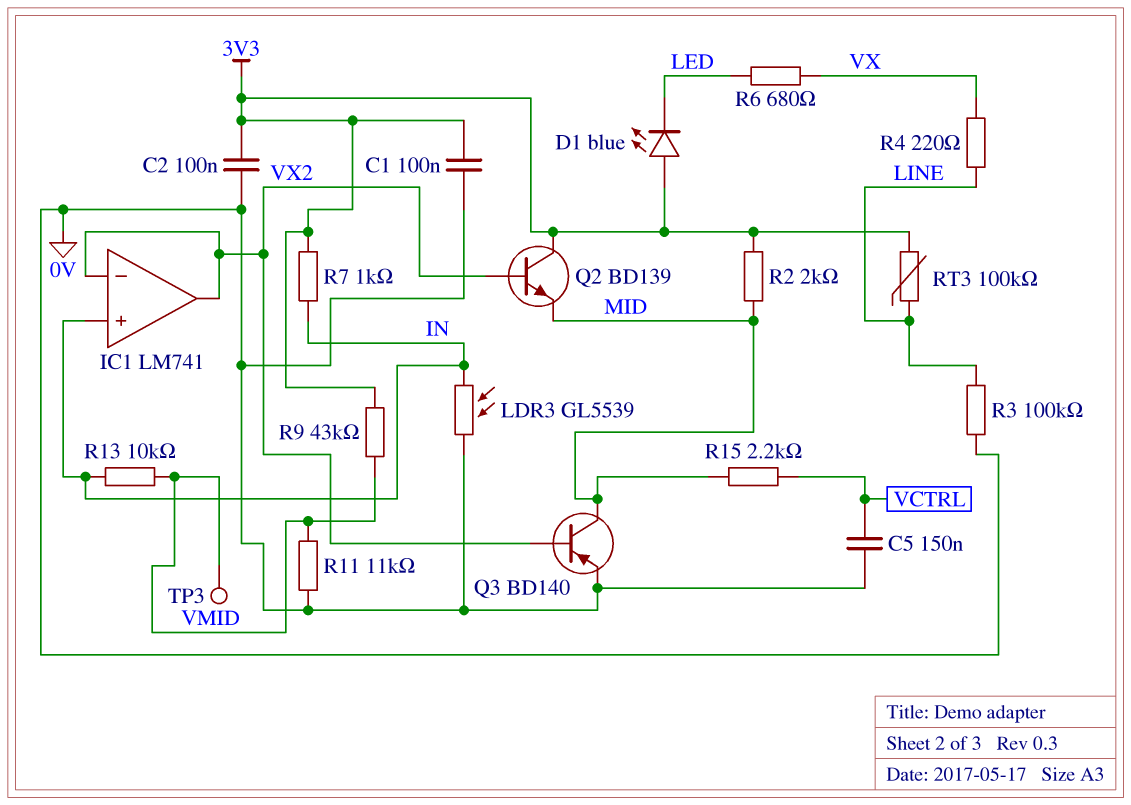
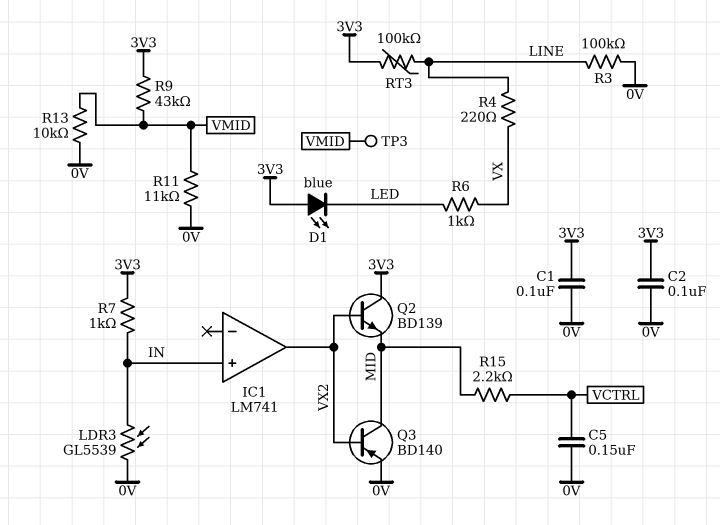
IC1 pin in-: VX2 -> none
R2: 2k (3V3, MID) -> none
R6: 680 (LED, VX) -> 1k (LED, VX)
R13: 10k (IN, VMID) -> 10k (0V, VMID)

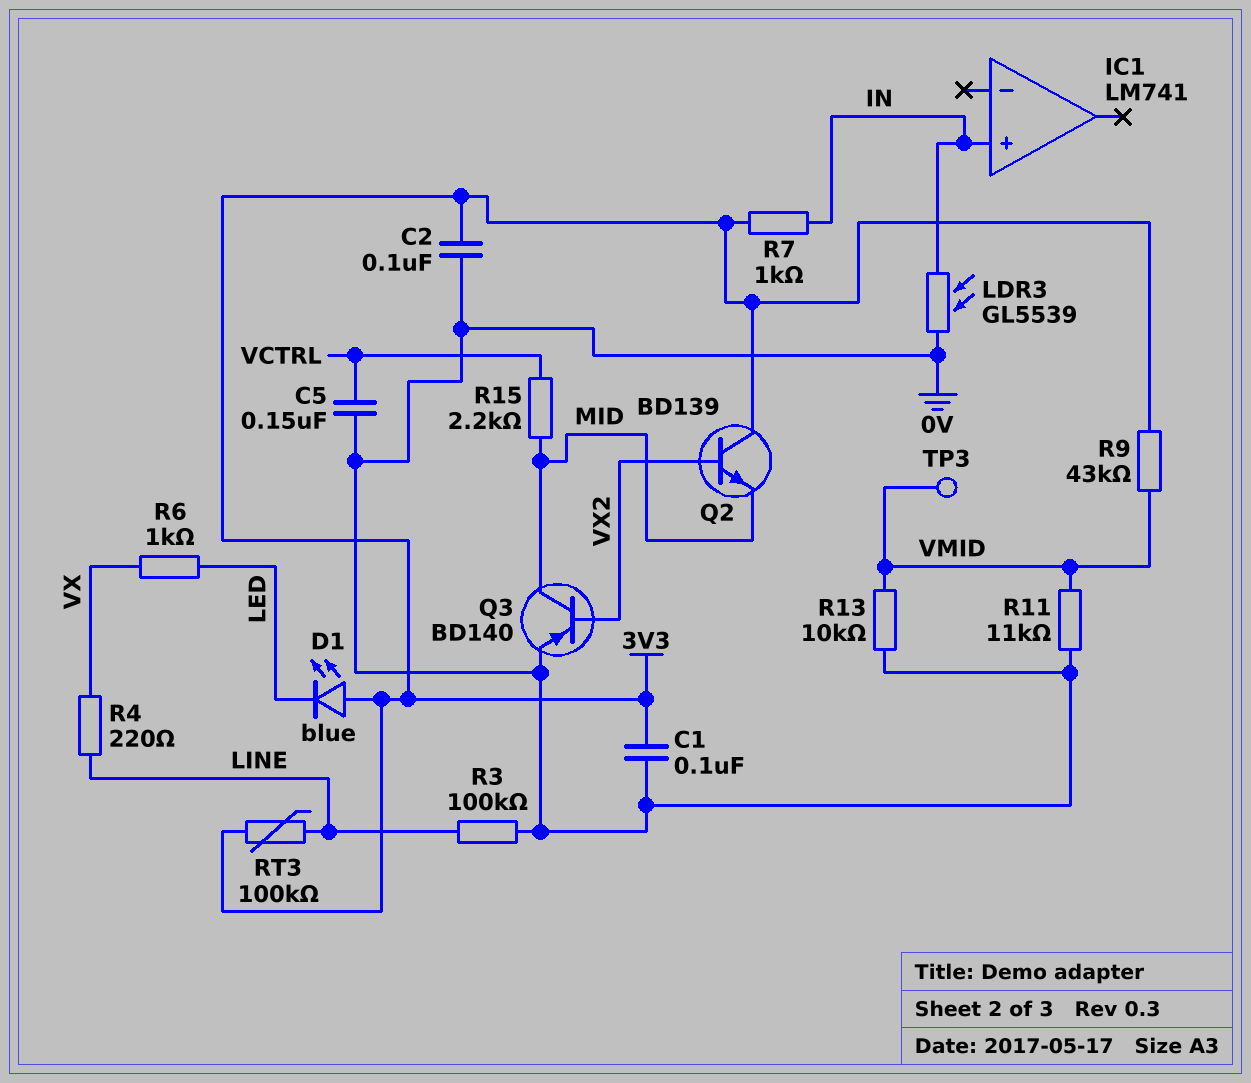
IC1 pin out: VX2 -> none

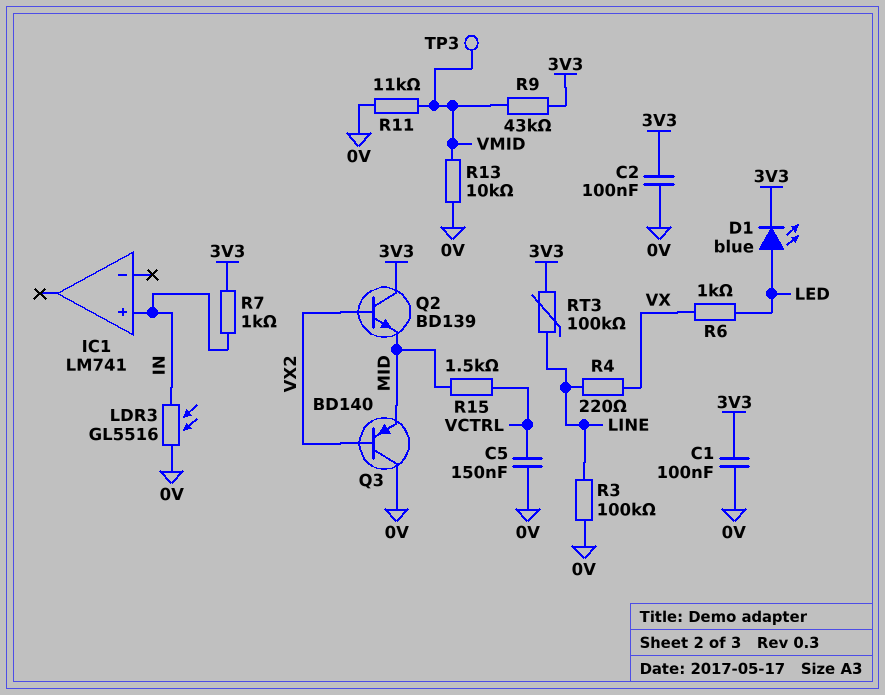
D1: LED blue (A 3V3, K LED) -> LED blue (A LED, K 3V3)
LDR3: GL5539 (0V, IN) -> GL5516 (0V, IN)
Q3: PNP BD140 (B VX2, C MID, E 0V) -> PNP BD140 (B VX2, C 0V, E MID)
R15: 2.2k (MID, VCTRL) -> 1.5k (MID, VCTRL)

